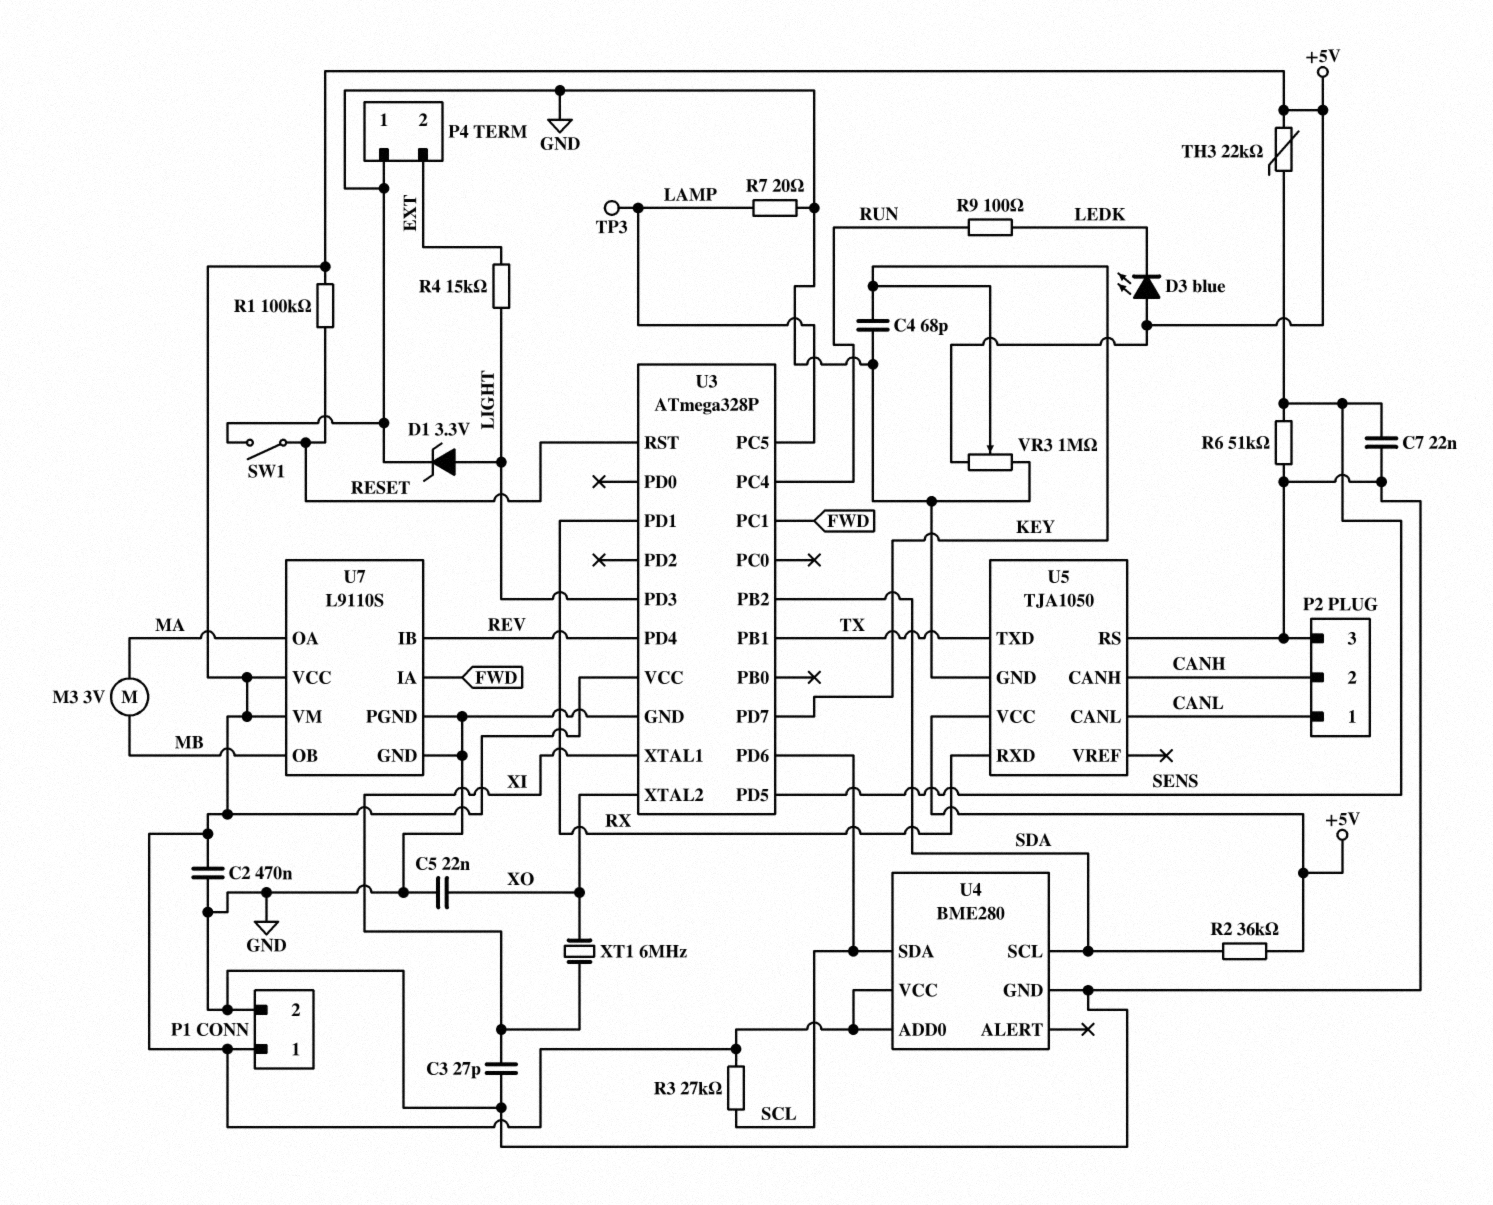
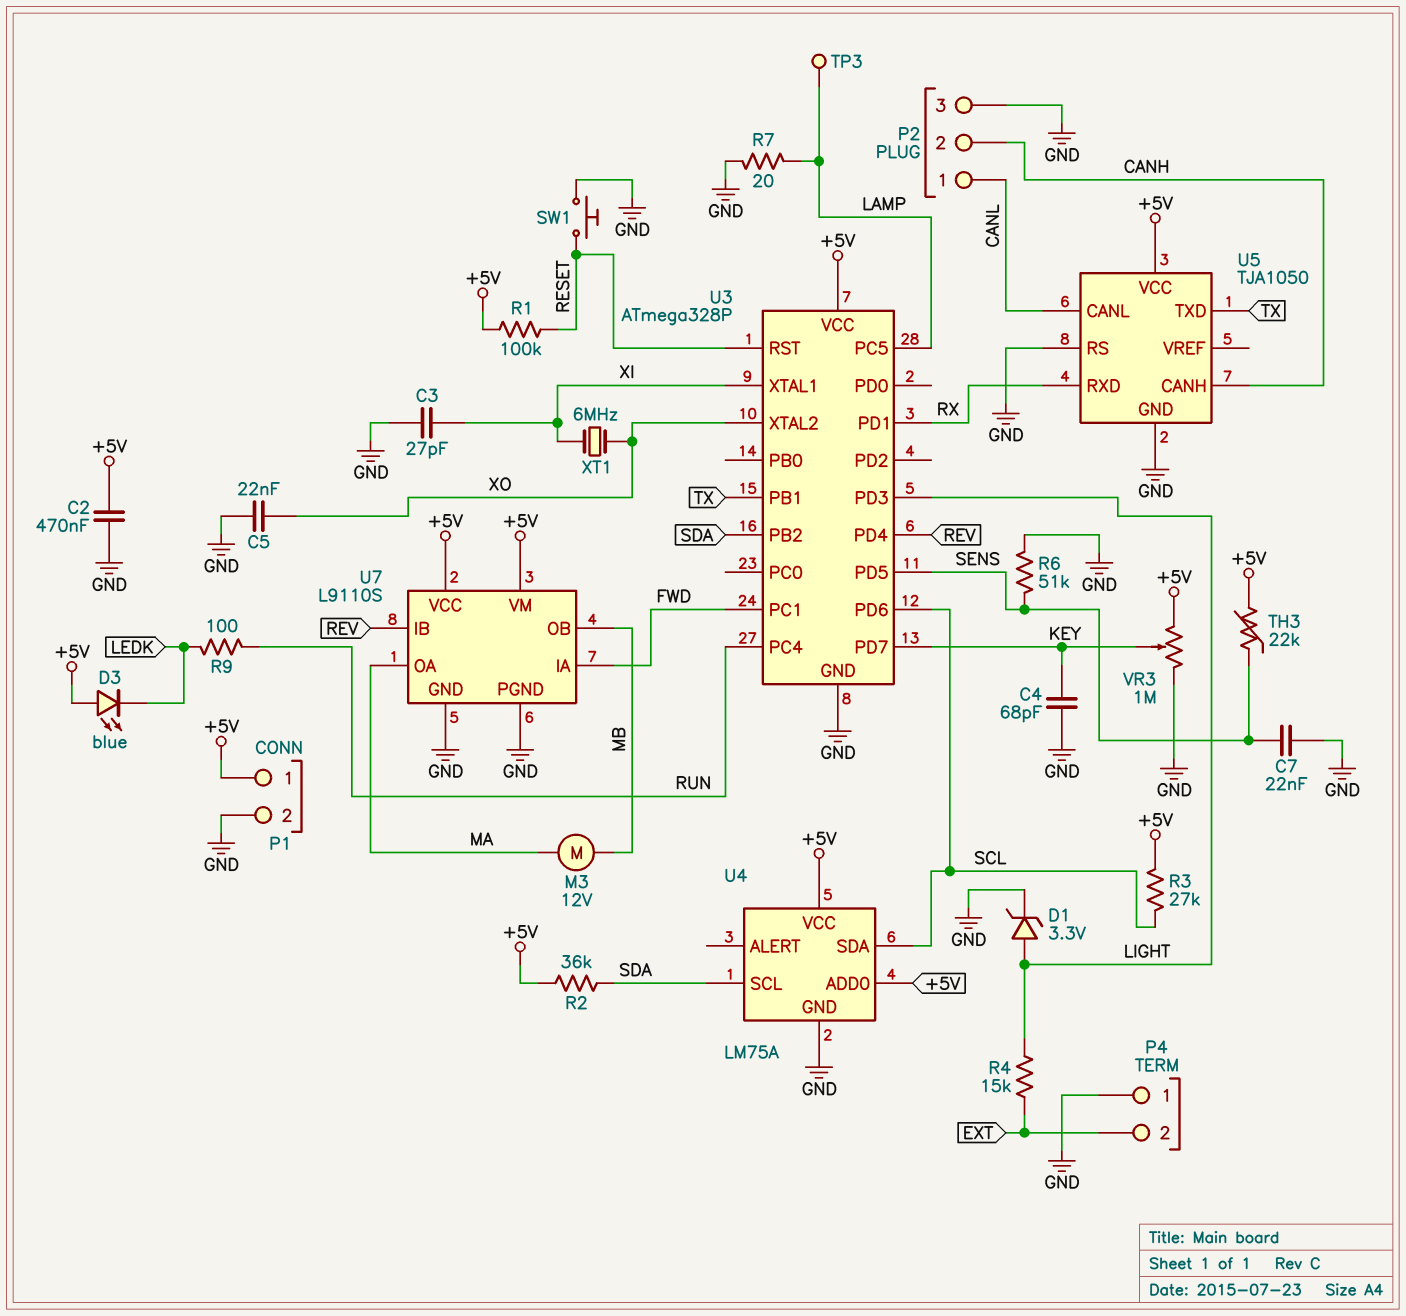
M3: motor 3V (MA, MB) -> motor 12V (MA, MB)
SW1: switch (GND, RESET) -> button (GND, RESET)
U4: BME280 -> LM75A

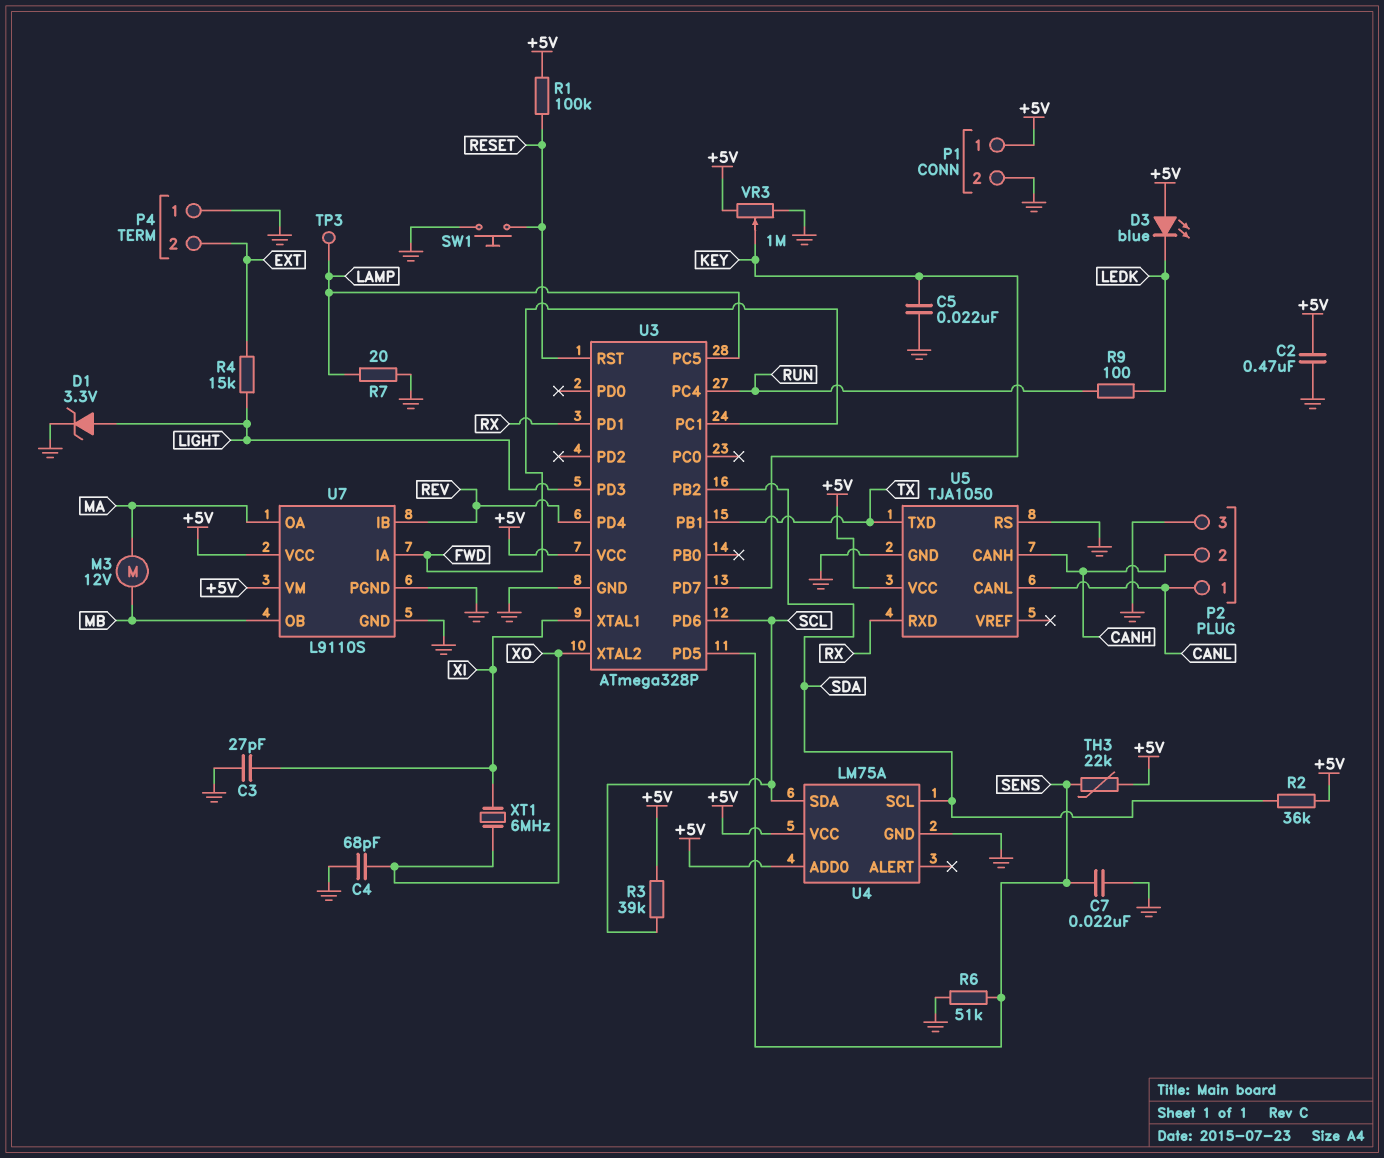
C4: 68pF (GND, KEY) -> 68pF (GND, XO)
C5: 22nF (GND, XO) -> 22nF (GND, KEY)
R3: 27k (+5V, SCL) -> 39k (+5V, SCL)

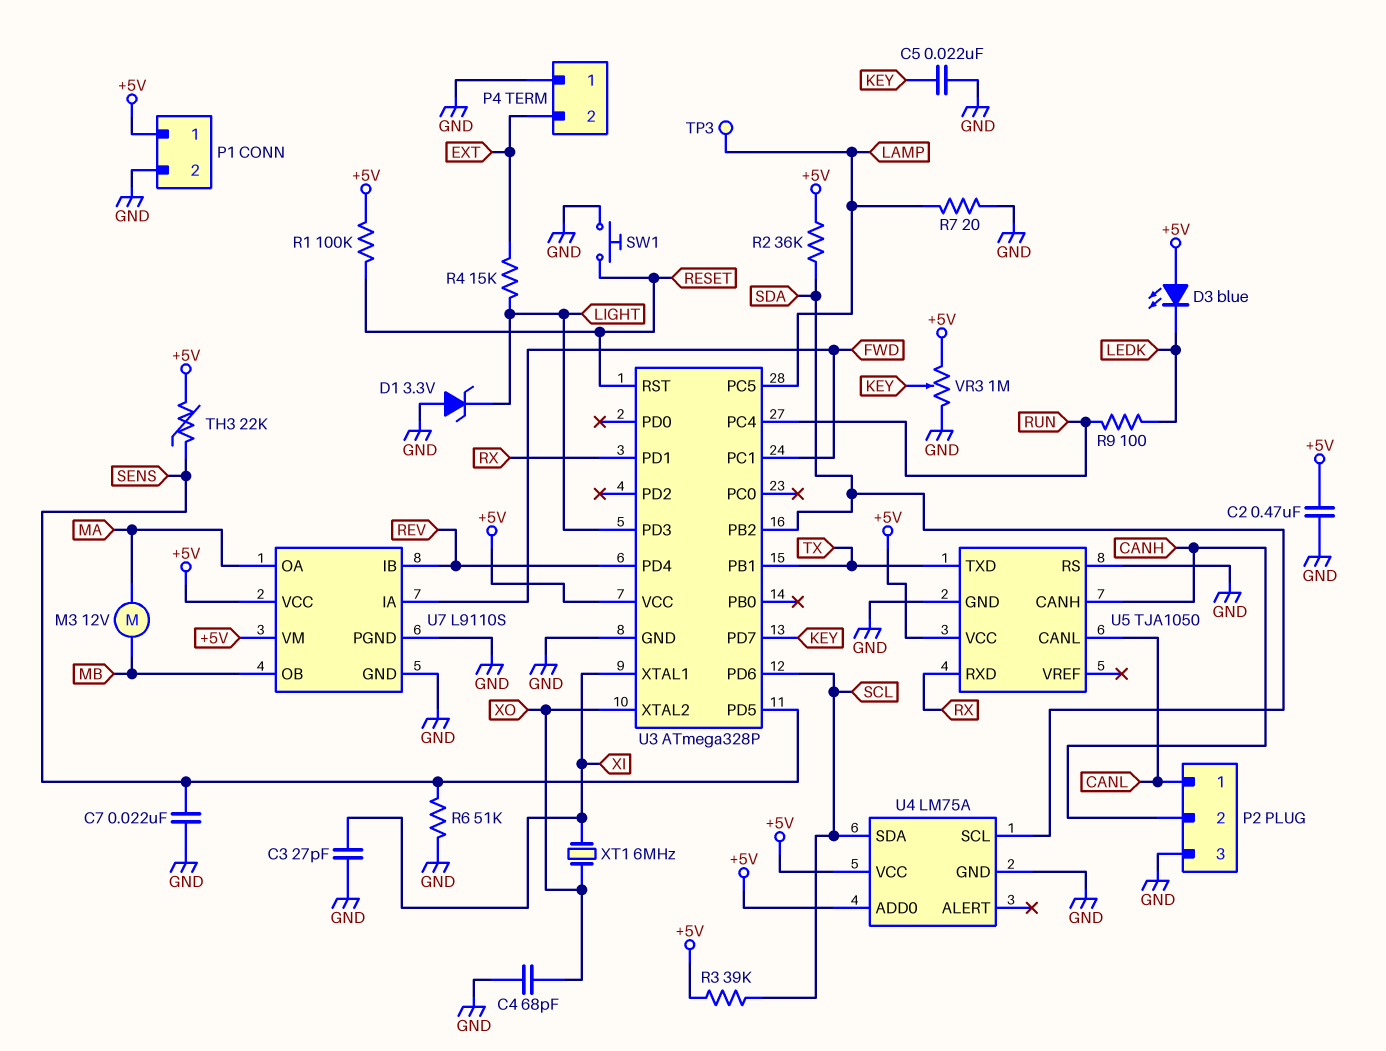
D1: zener 3.3V (A LIGHT, K GND) -> zener 3.3V (A GND, K LIGHT)

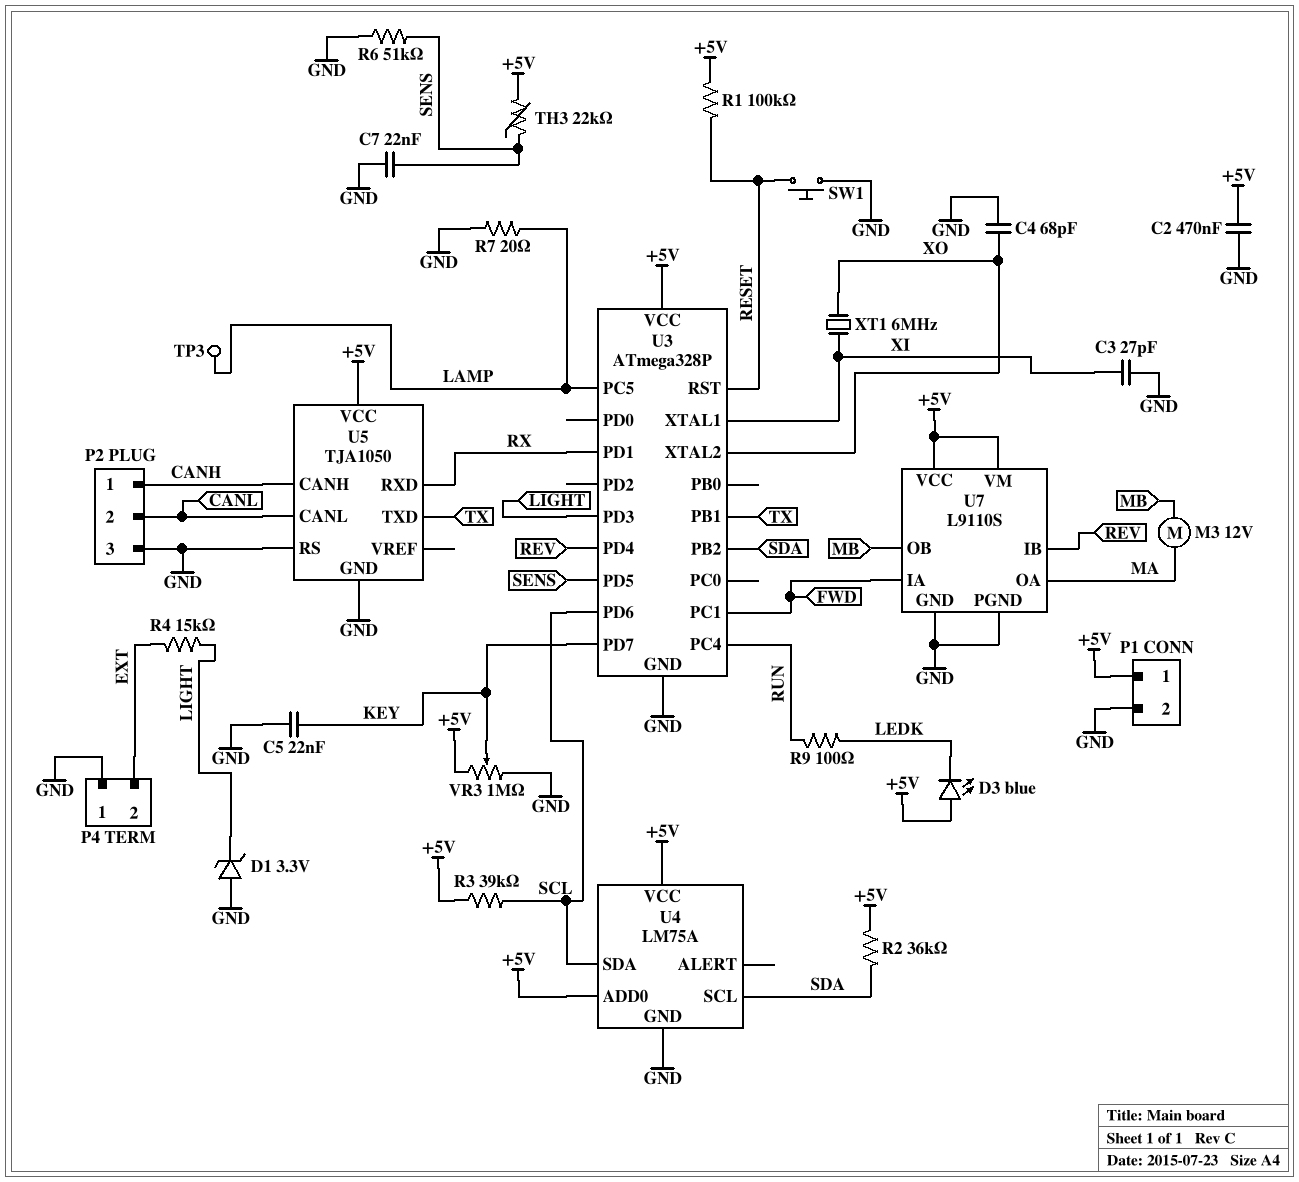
P2 pin 1: CANL -> CANH
P2 pin 2: CANH -> CANL

